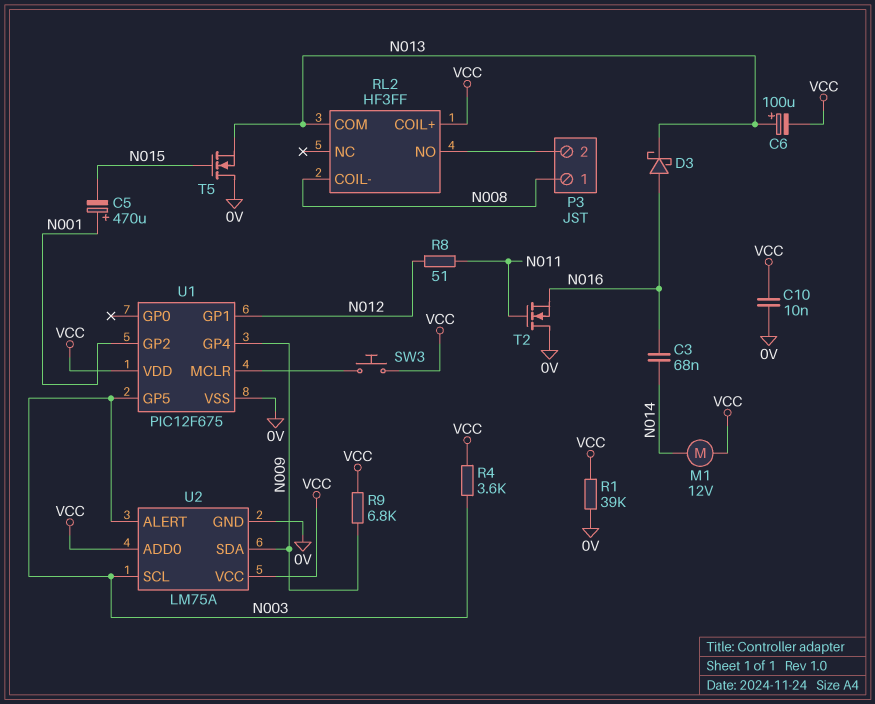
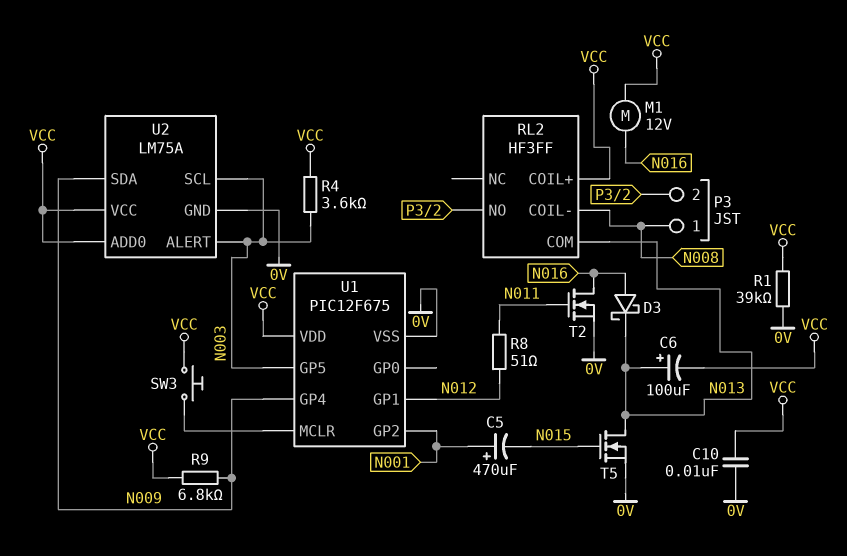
C3: 68nF (N014, N016) -> none
M1: motor 12V (N014, VCC) -> motor 12V (N016, VCC)
T2: NMOS (G N011, D 0V, S N016) -> NMOS (G N011, D N016, S 0V)
T5: NMOS (G N015, D 0V, S N013) -> NMOS (G N015, D N013, S 0V)

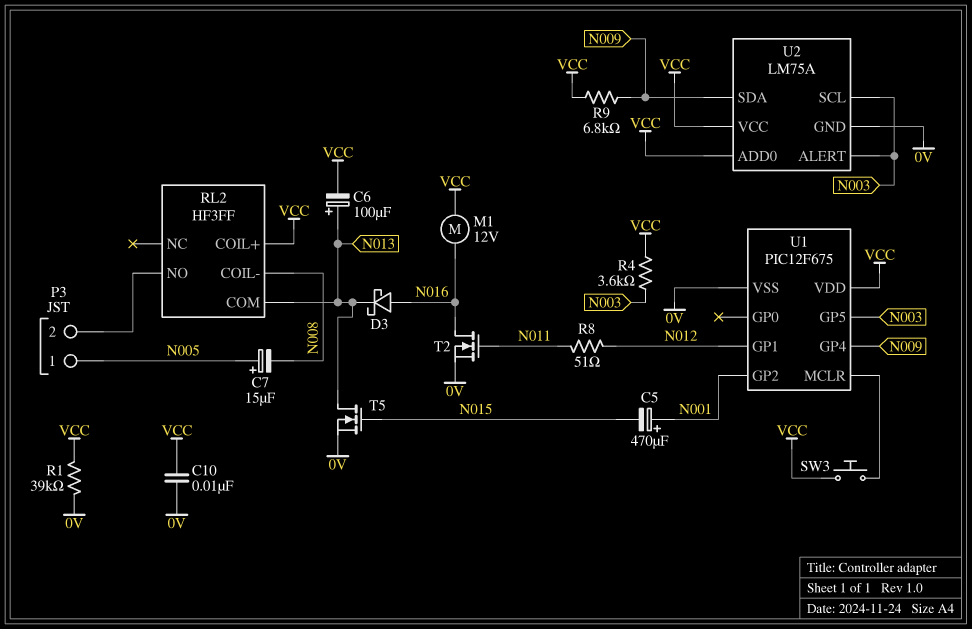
C7: none -> 15uF (plus N005, minus N008)
P3 pin 1: N008 -> N005

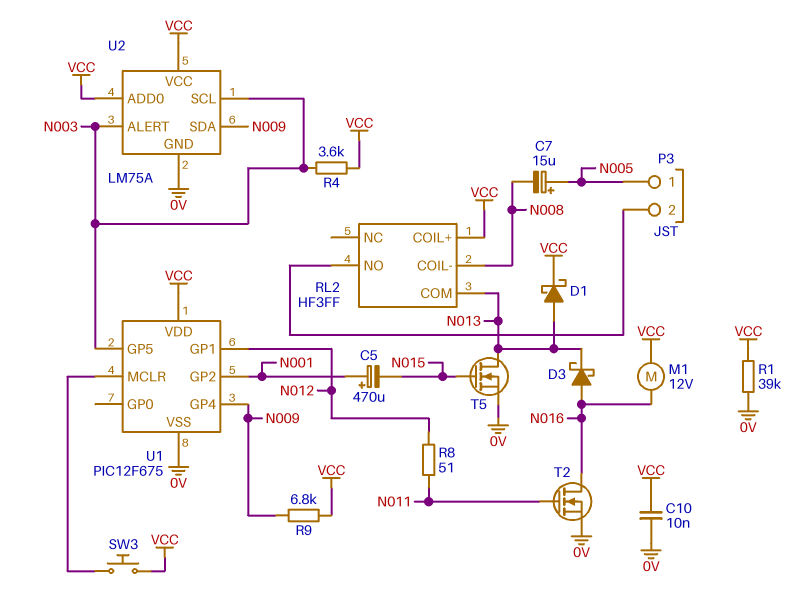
C6: 100uF (plus N013, minus VCC) -> none
D1: none -> schottky (A N013, K VCC)

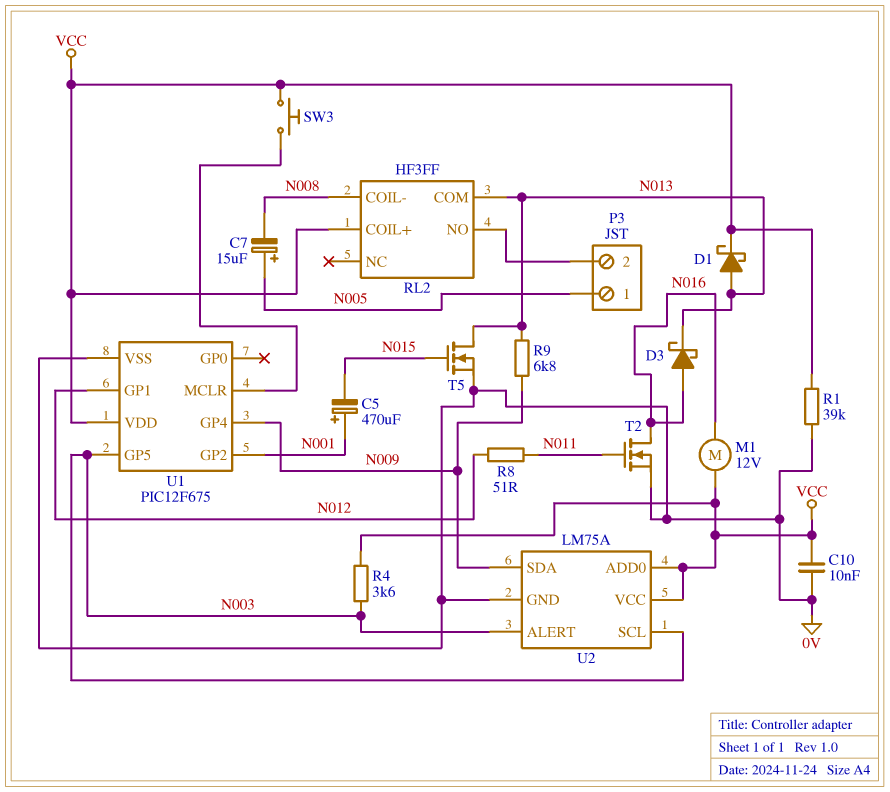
R9: 6.8k (N009, VCC) -> 6.8k (N009, N013)

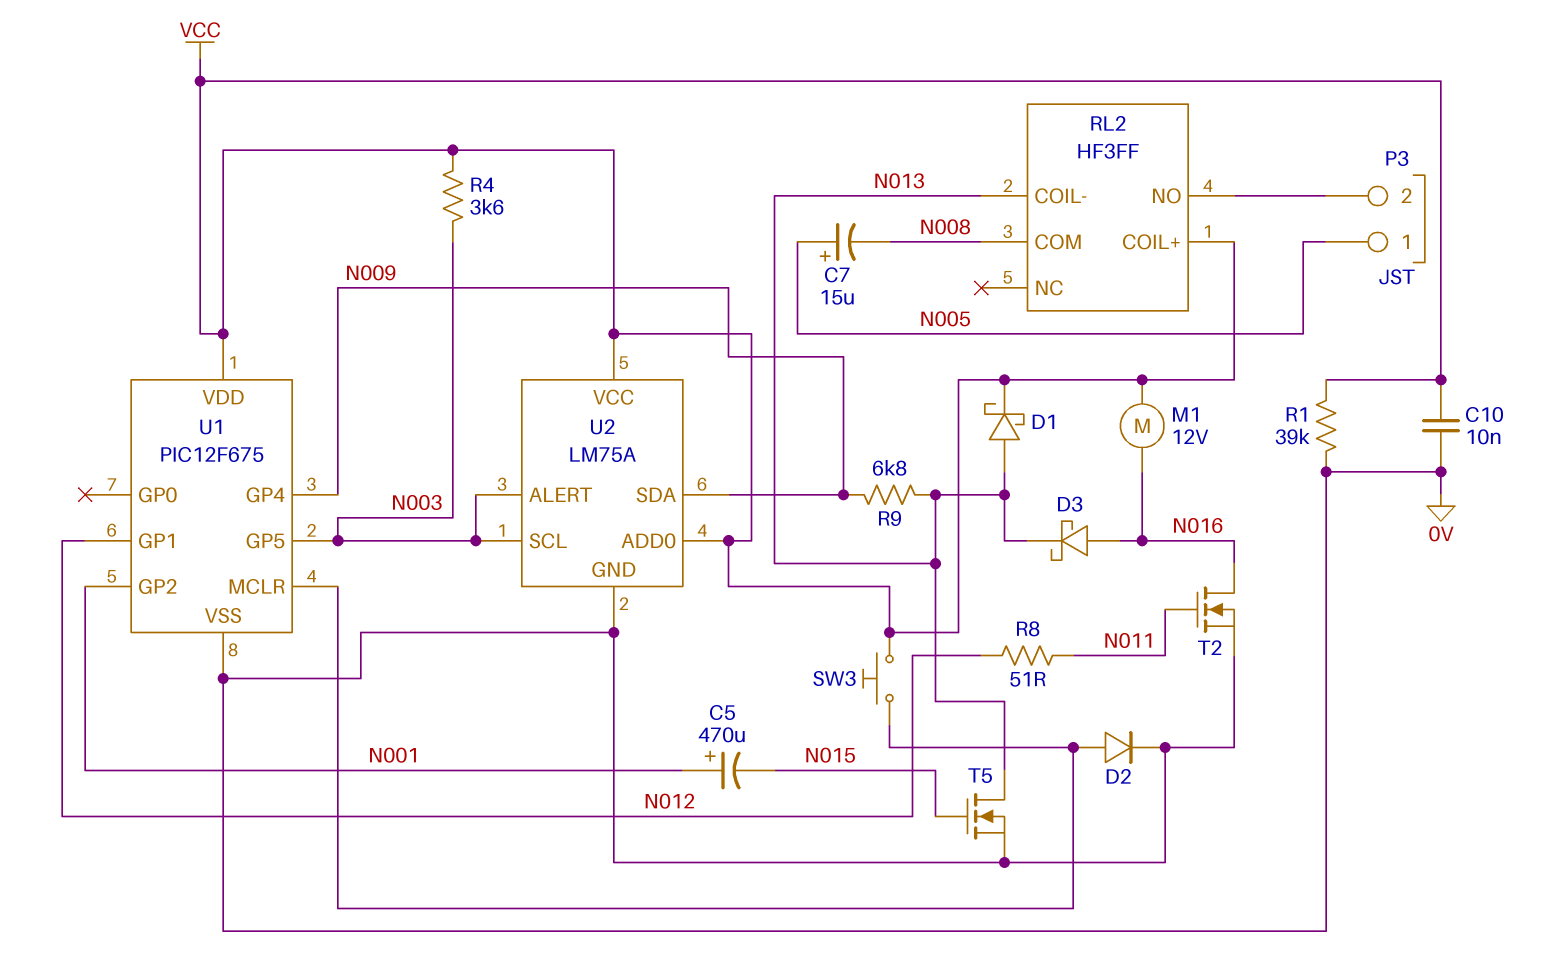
D2: none -> diode (A U1/MCLR, K 0V)
RL2 pin COIL-: N008 -> N013
RL2 pin COM: N013 -> N008

